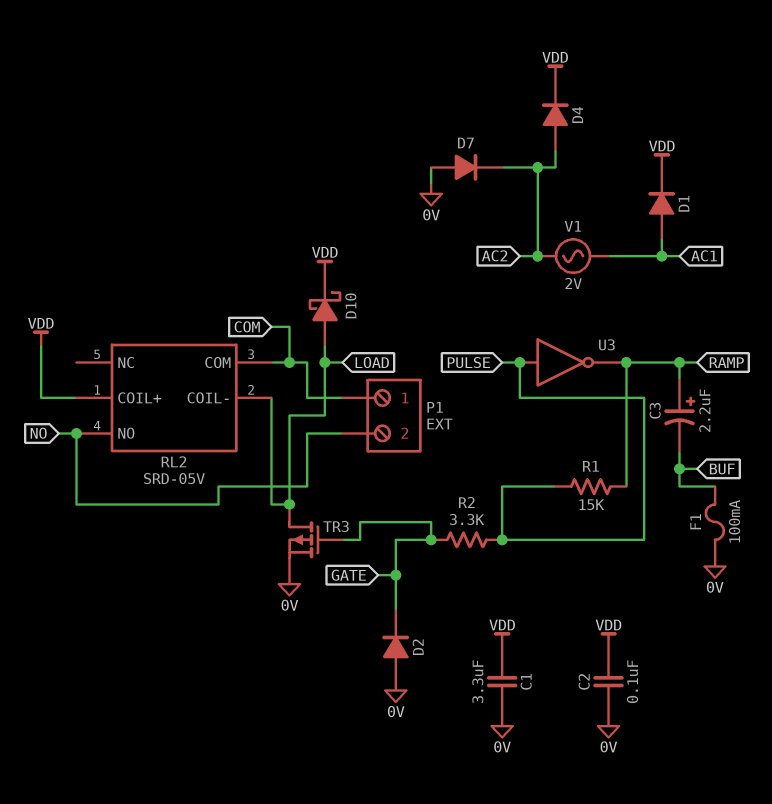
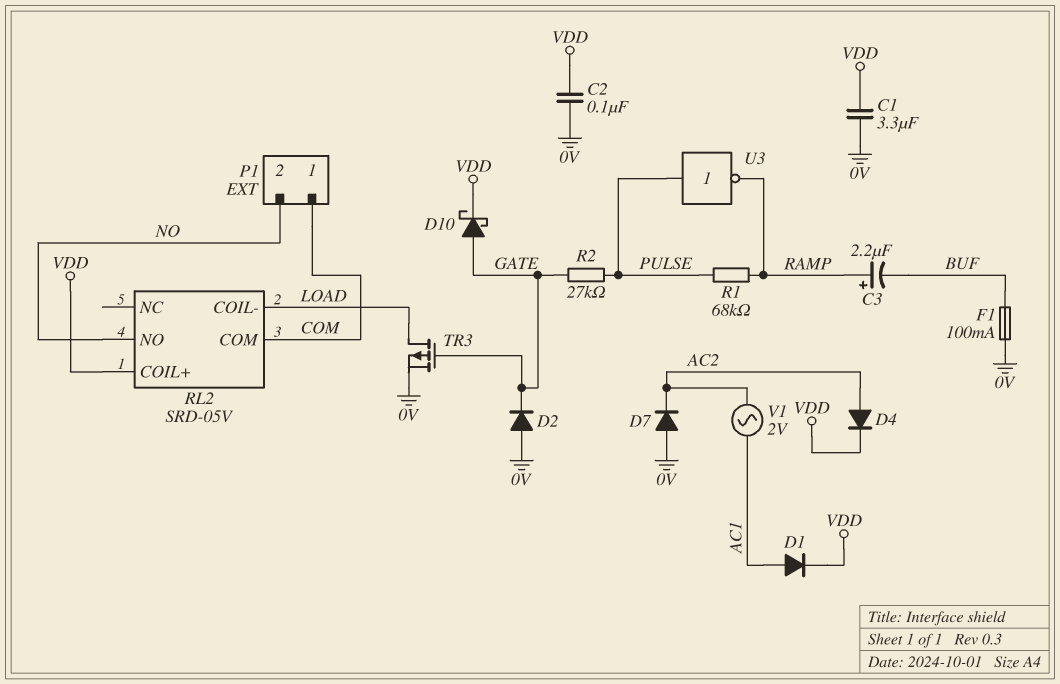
D10: schottky (A LOAD, K VDD) -> schottky (A GATE, K VDD)
R1: 15k (PULSE, RAMP) -> 68k (PULSE, RAMP)
R2: 3.3k (GATE, PULSE) -> 27k (GATE, PULSE)

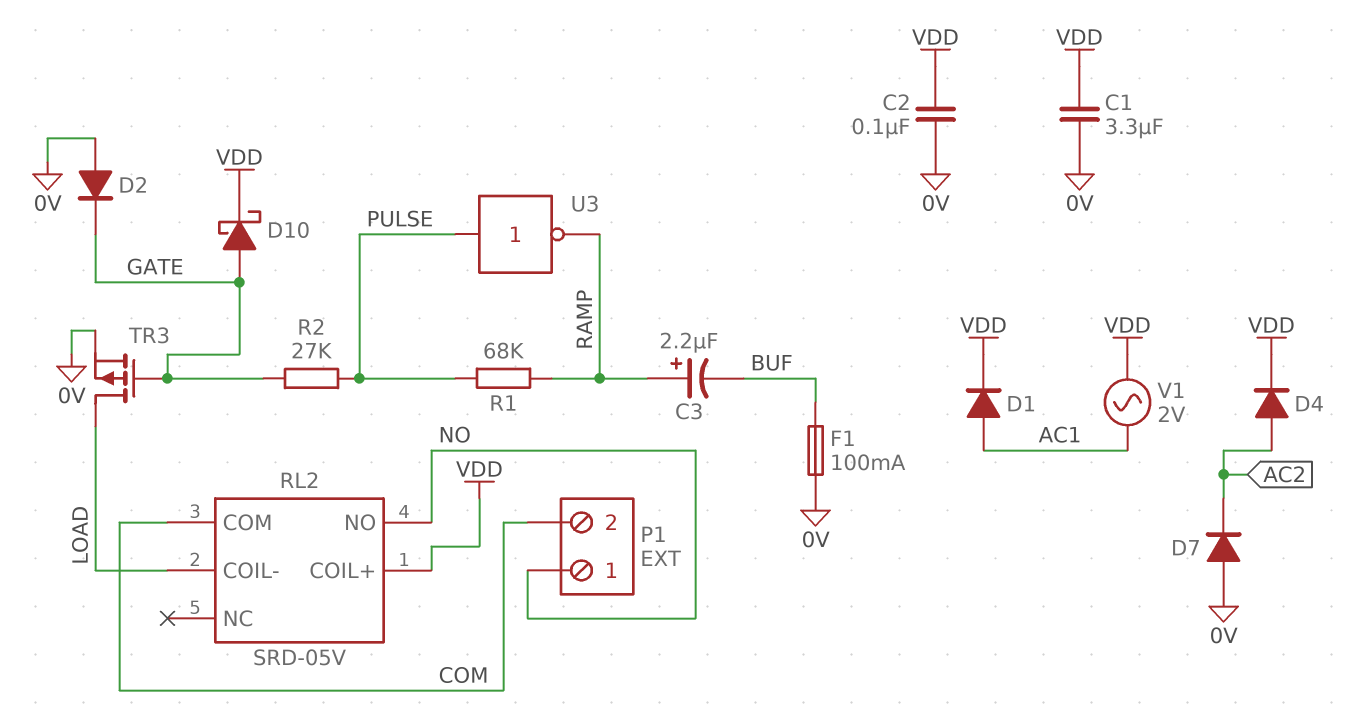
P1 pin 1: COM -> NO
P1 pin 2: NO -> COM
V1: AC 2V (AC1, AC2) -> AC 2V (AC1, VDD)

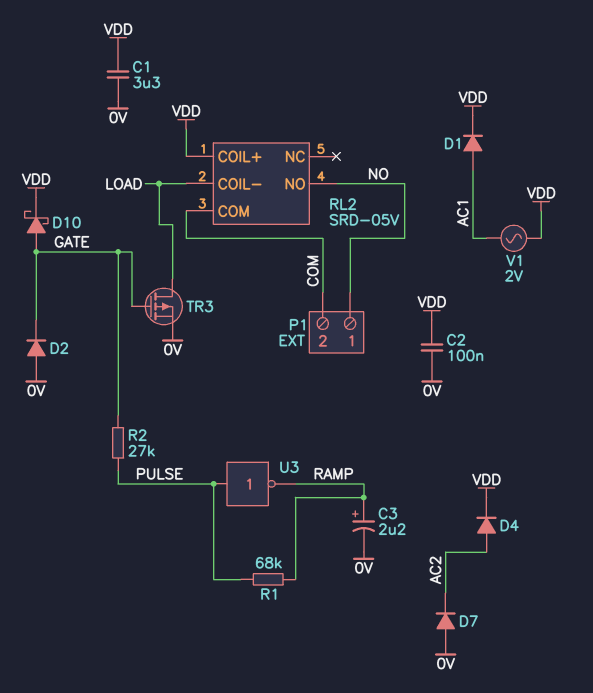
C3: 2.2uF (plus RAMP, minus BUF) -> 2.2uF (plus RAMP, minus 0V)
F1: 100mA (0V, BUF) -> none

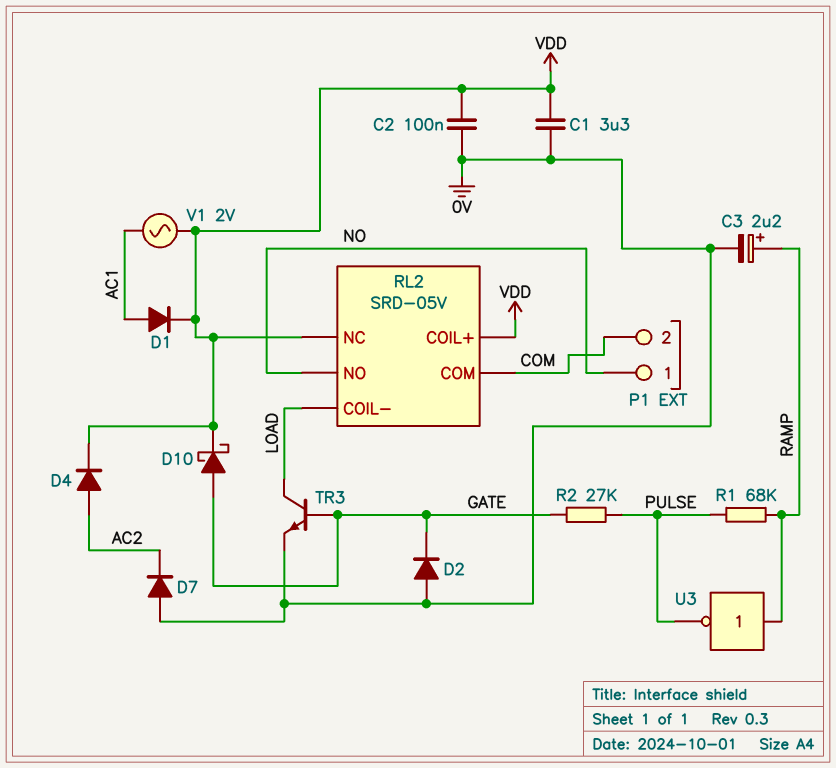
RL2 pin NC: none -> VDD
TR3: PMOS (G GATE, D LOAD, S 0V) -> NPN (B GATE, C LOAD, E 0V)
U3: NOT (in PULSE, out RAMP) -> NOT (in RAMP, out PULSE)

